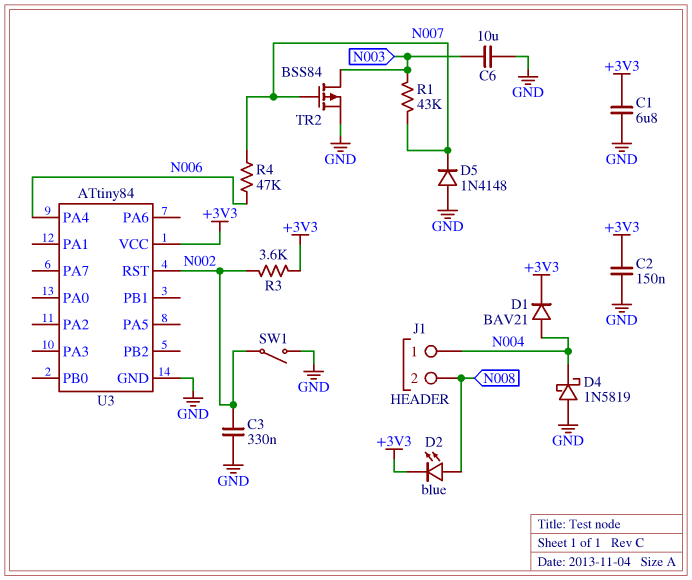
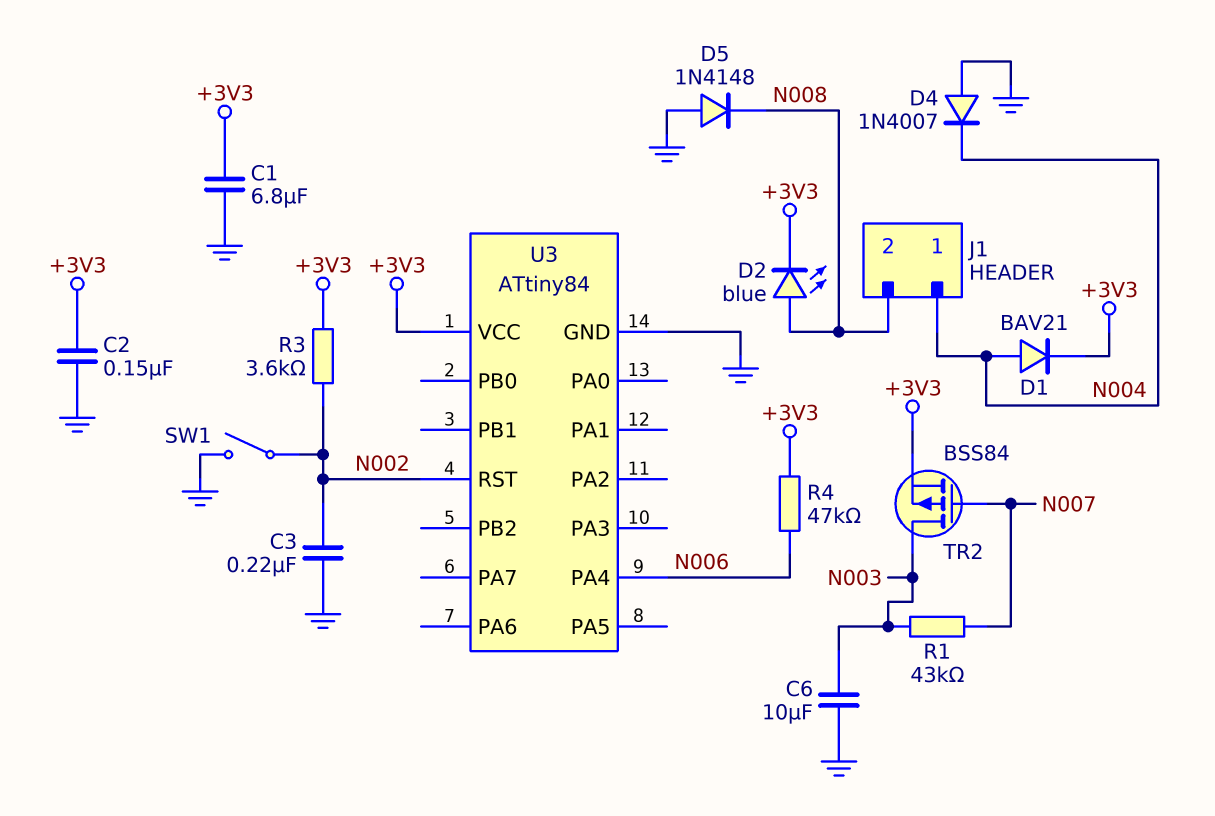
C3: 330nF (GND, N002) -> 220nF (GND, N002)
D4: schottky 1N5819 (A GND, K N004) -> diode 1N4007 (A GND, K N004)
D5: diode 1N4148 (A GND, K N007) -> diode 1N4148 (A GND, K N008)
R4: 47k (N006, N007) -> 47k (+3V3, N006)
TR2: PMOS BSS84 (G N007, D N003, S GND) -> PMOS BSS84 (G N007, D N003, S +3V3)

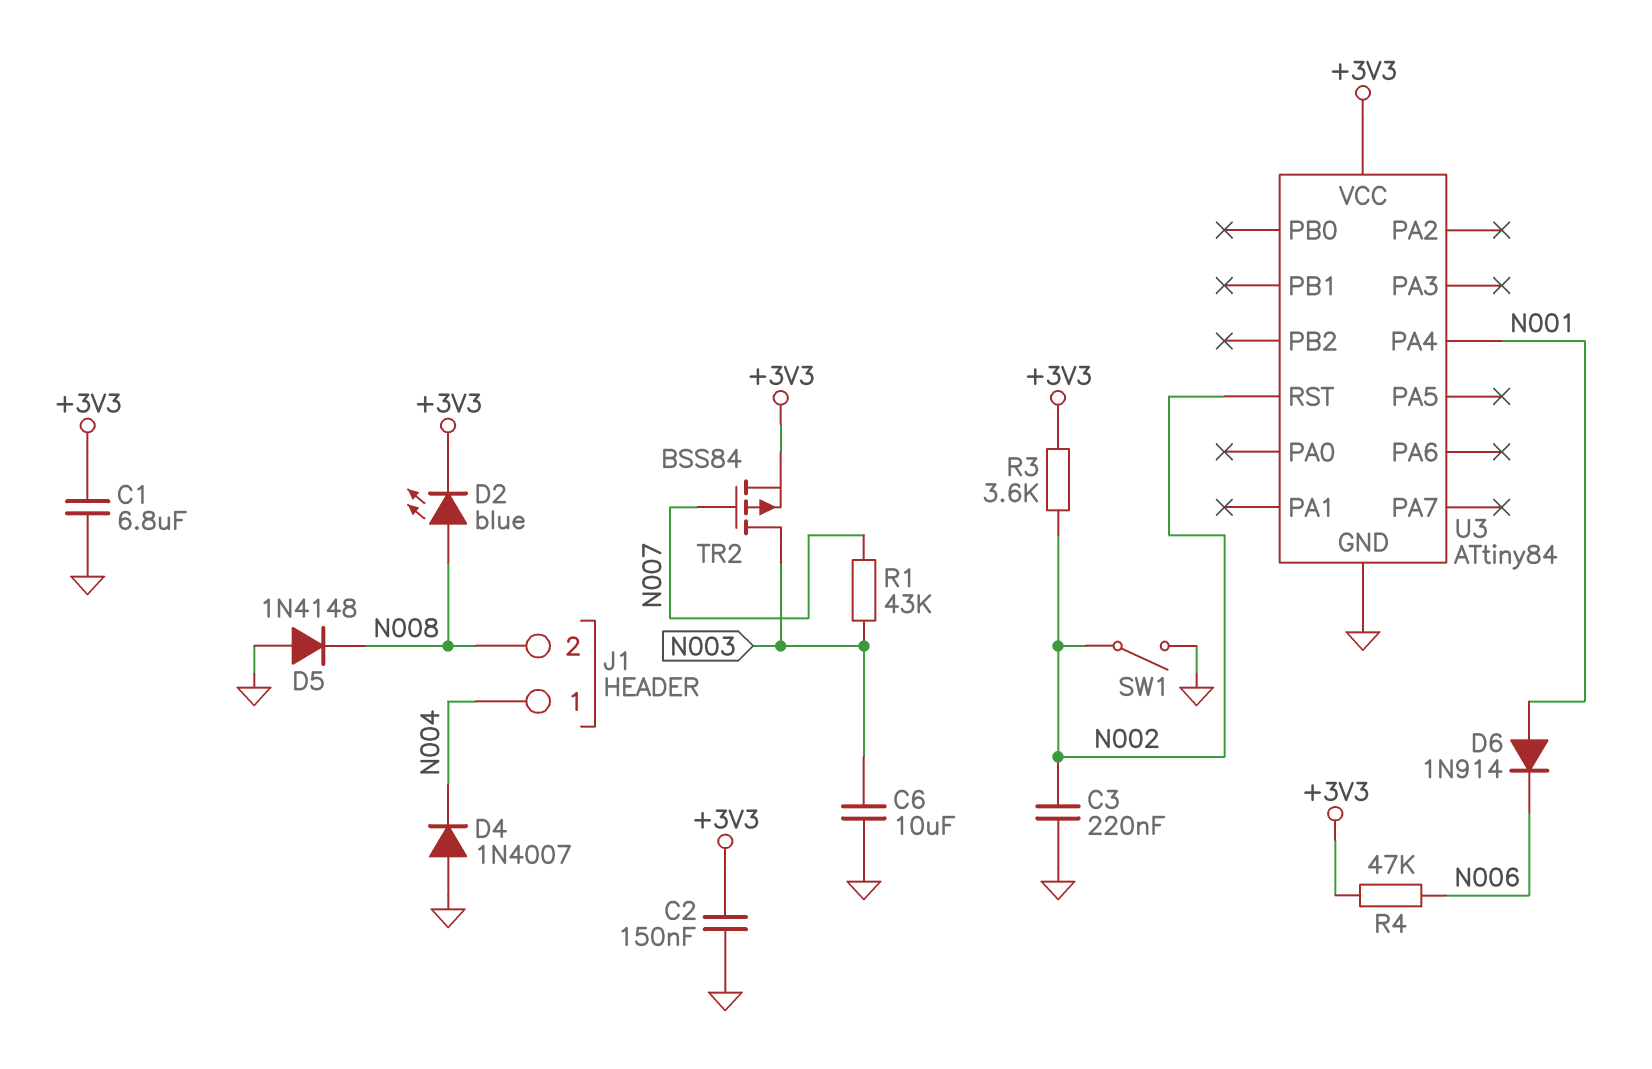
D1: diode BAV21 (A N004, K +3V3) -> none
D6: none -> diode 1N914 (A N001, K N006)
U3 pin PA4: N006 -> N001

